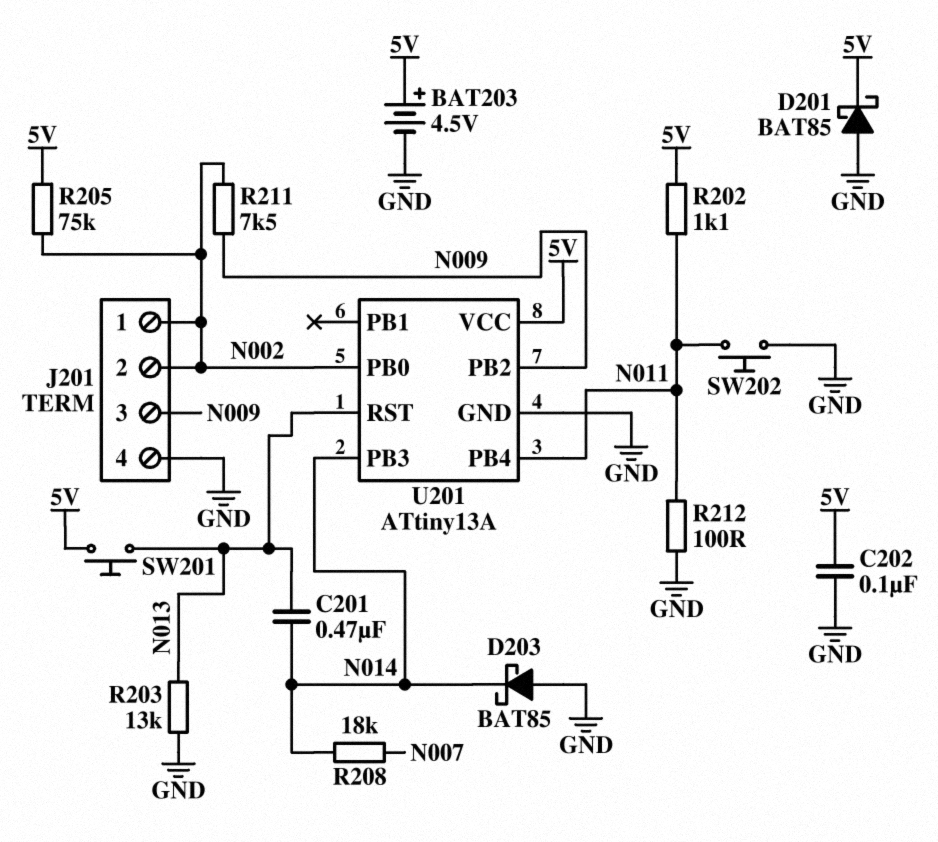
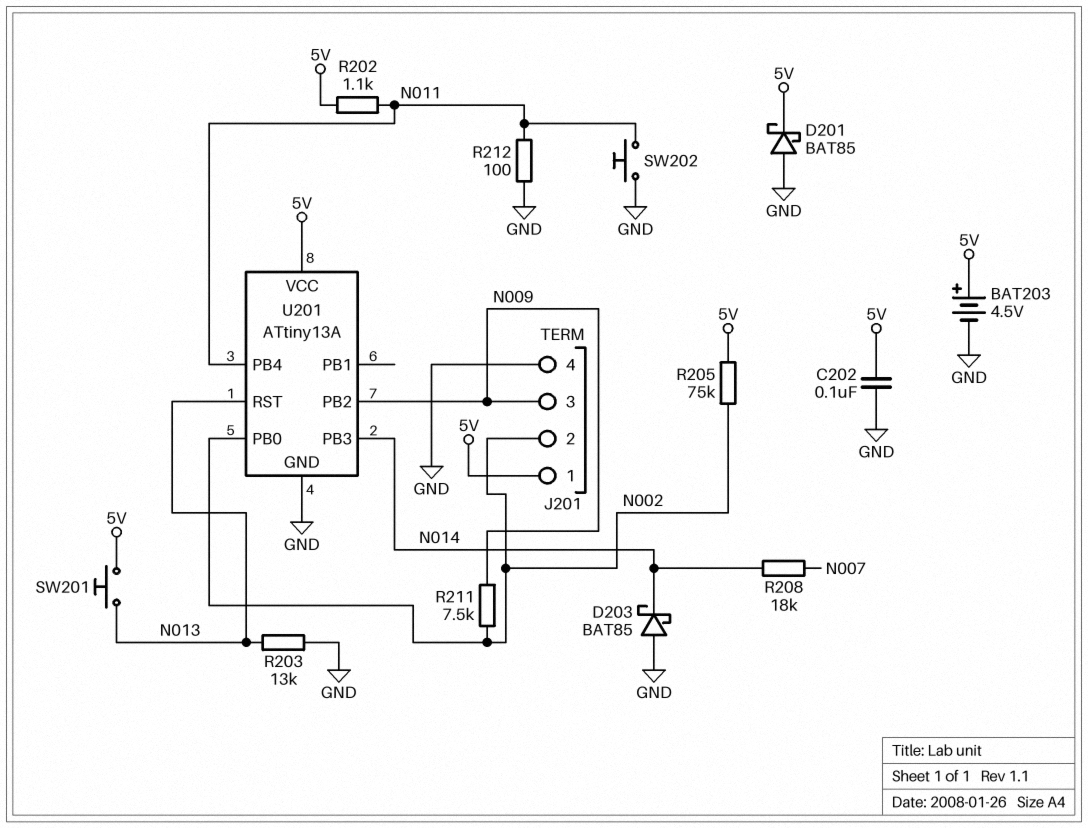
C201: 470nF (N013, N014) -> none
J201 pin 1: N002 -> 5V

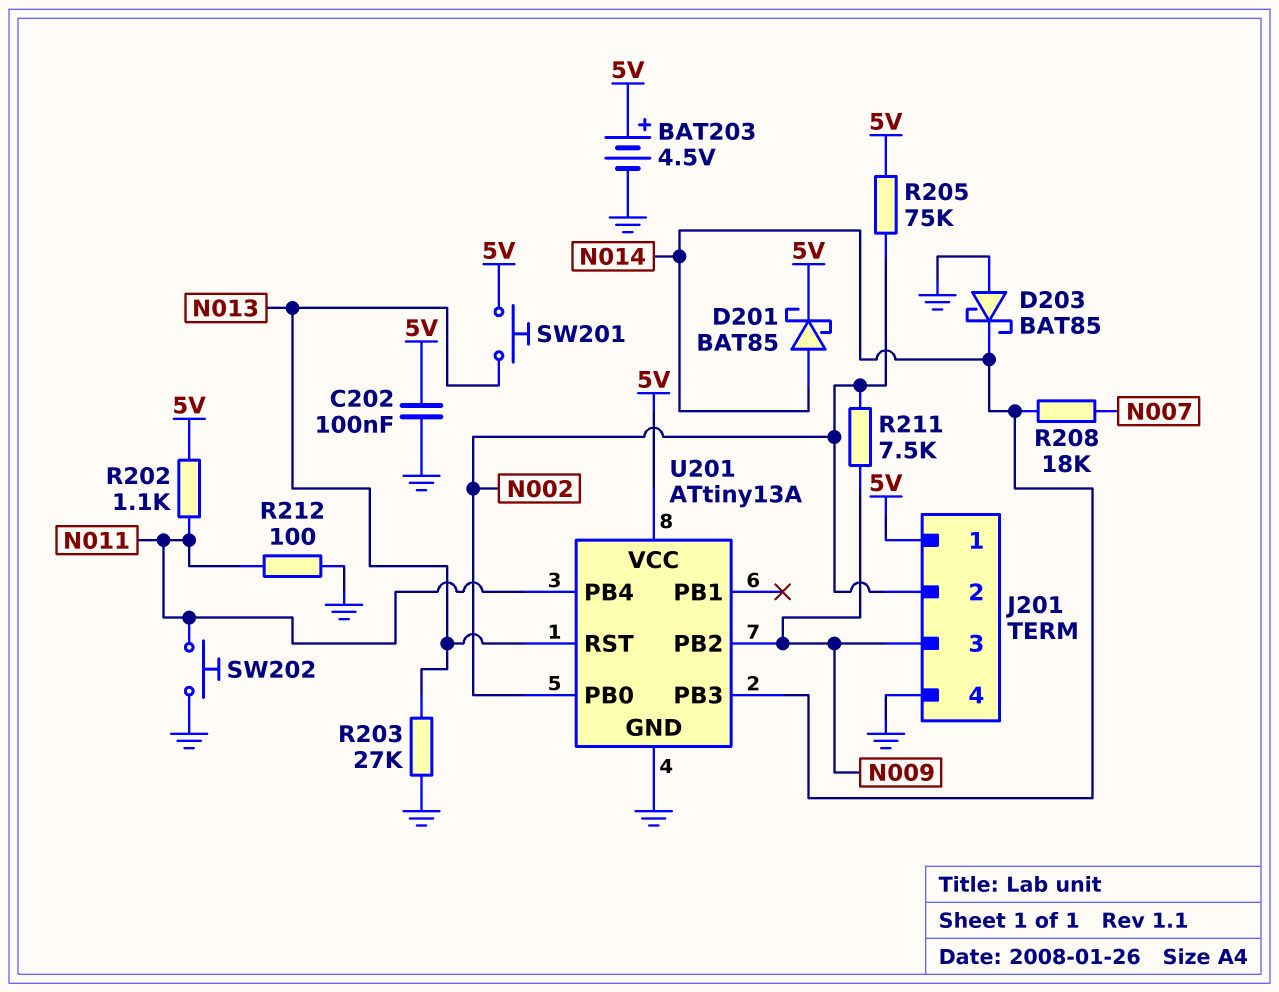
D201: schottky BAT85 (A GND, K 5V) -> schottky BAT85 (A N014, K 5V)
R203: 13k (GND, N013) -> 27k (GND, N013)

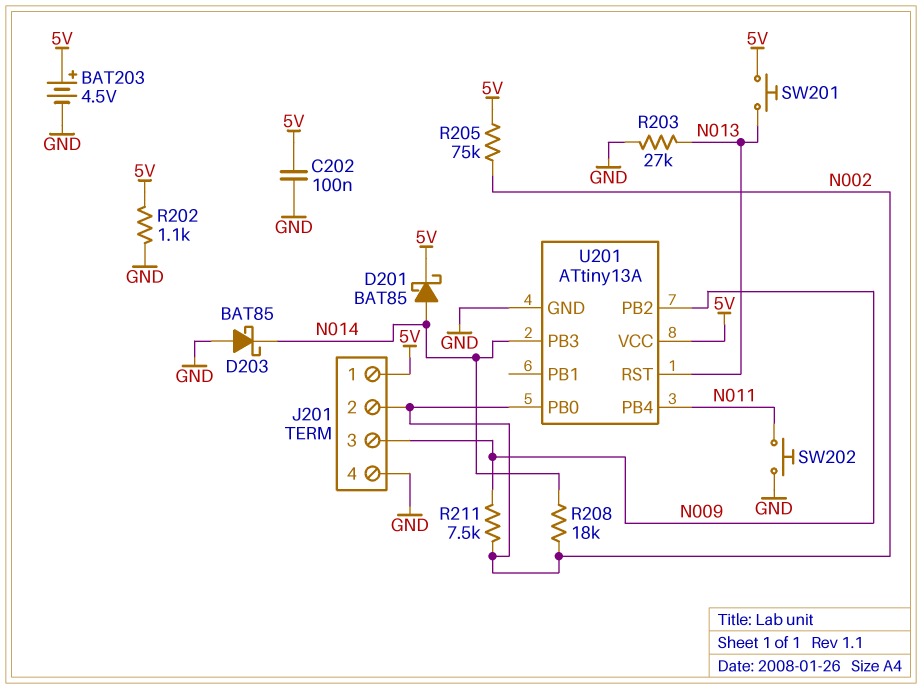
R202: 1.1k (5V, N011) -> 1.1k (5V, GND)
R208: 18k (N007, N014) -> 18k (N002, N014)
R212: 100 (GND, N011) -> none

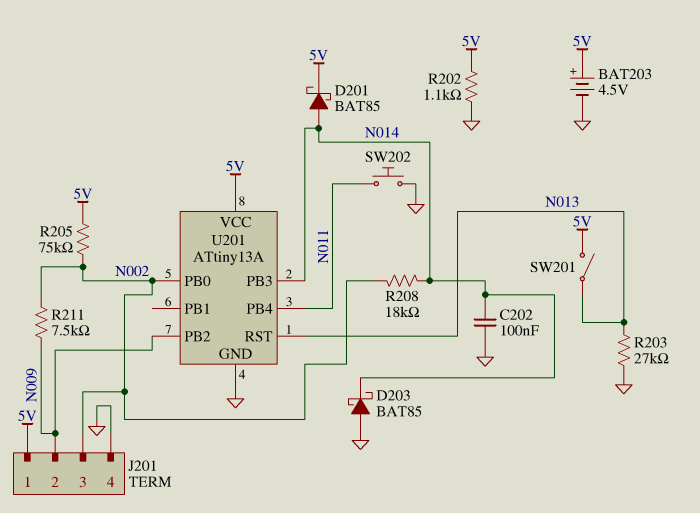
C202: 100nF (5V, GND) -> 100nF (GND, N014)
J201 pin 2: N002 -> N009
J201 pin 3: N009 -> N002
SW201: button (5V, N013) -> switch (5V, N013)

